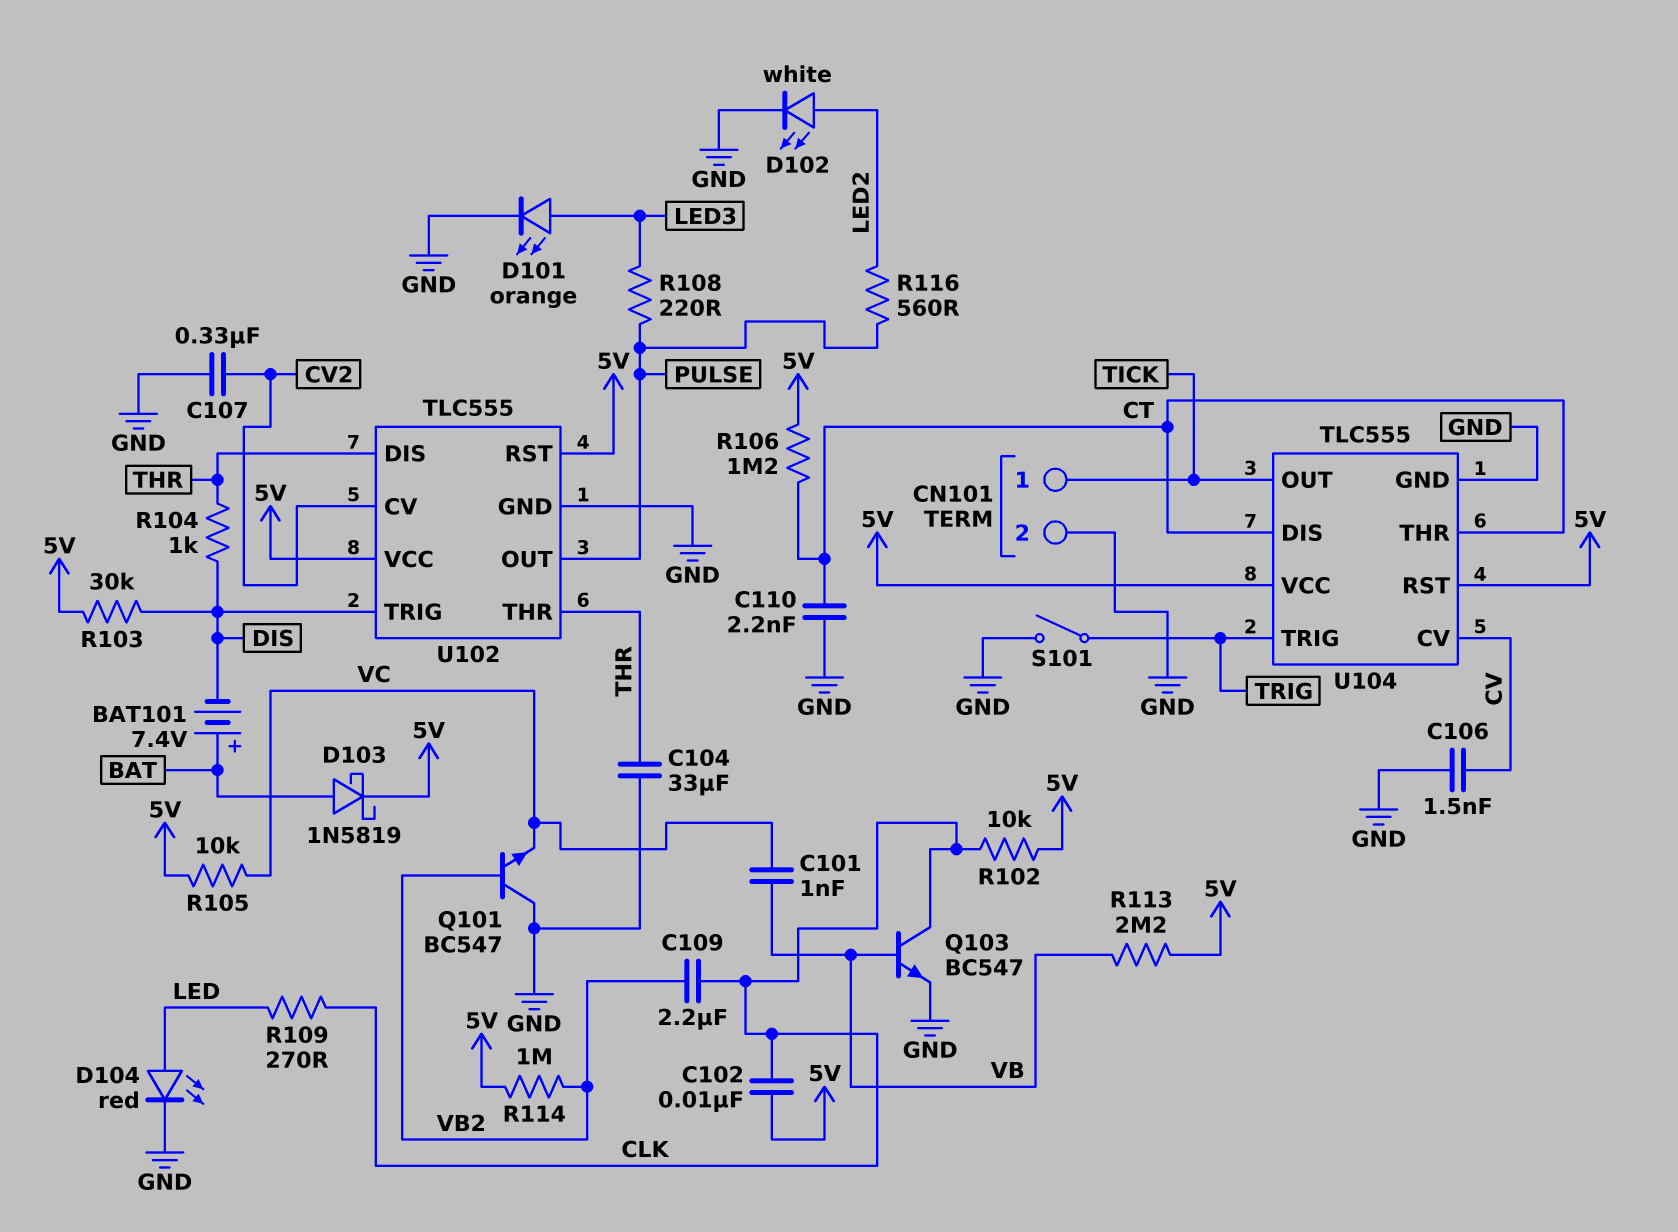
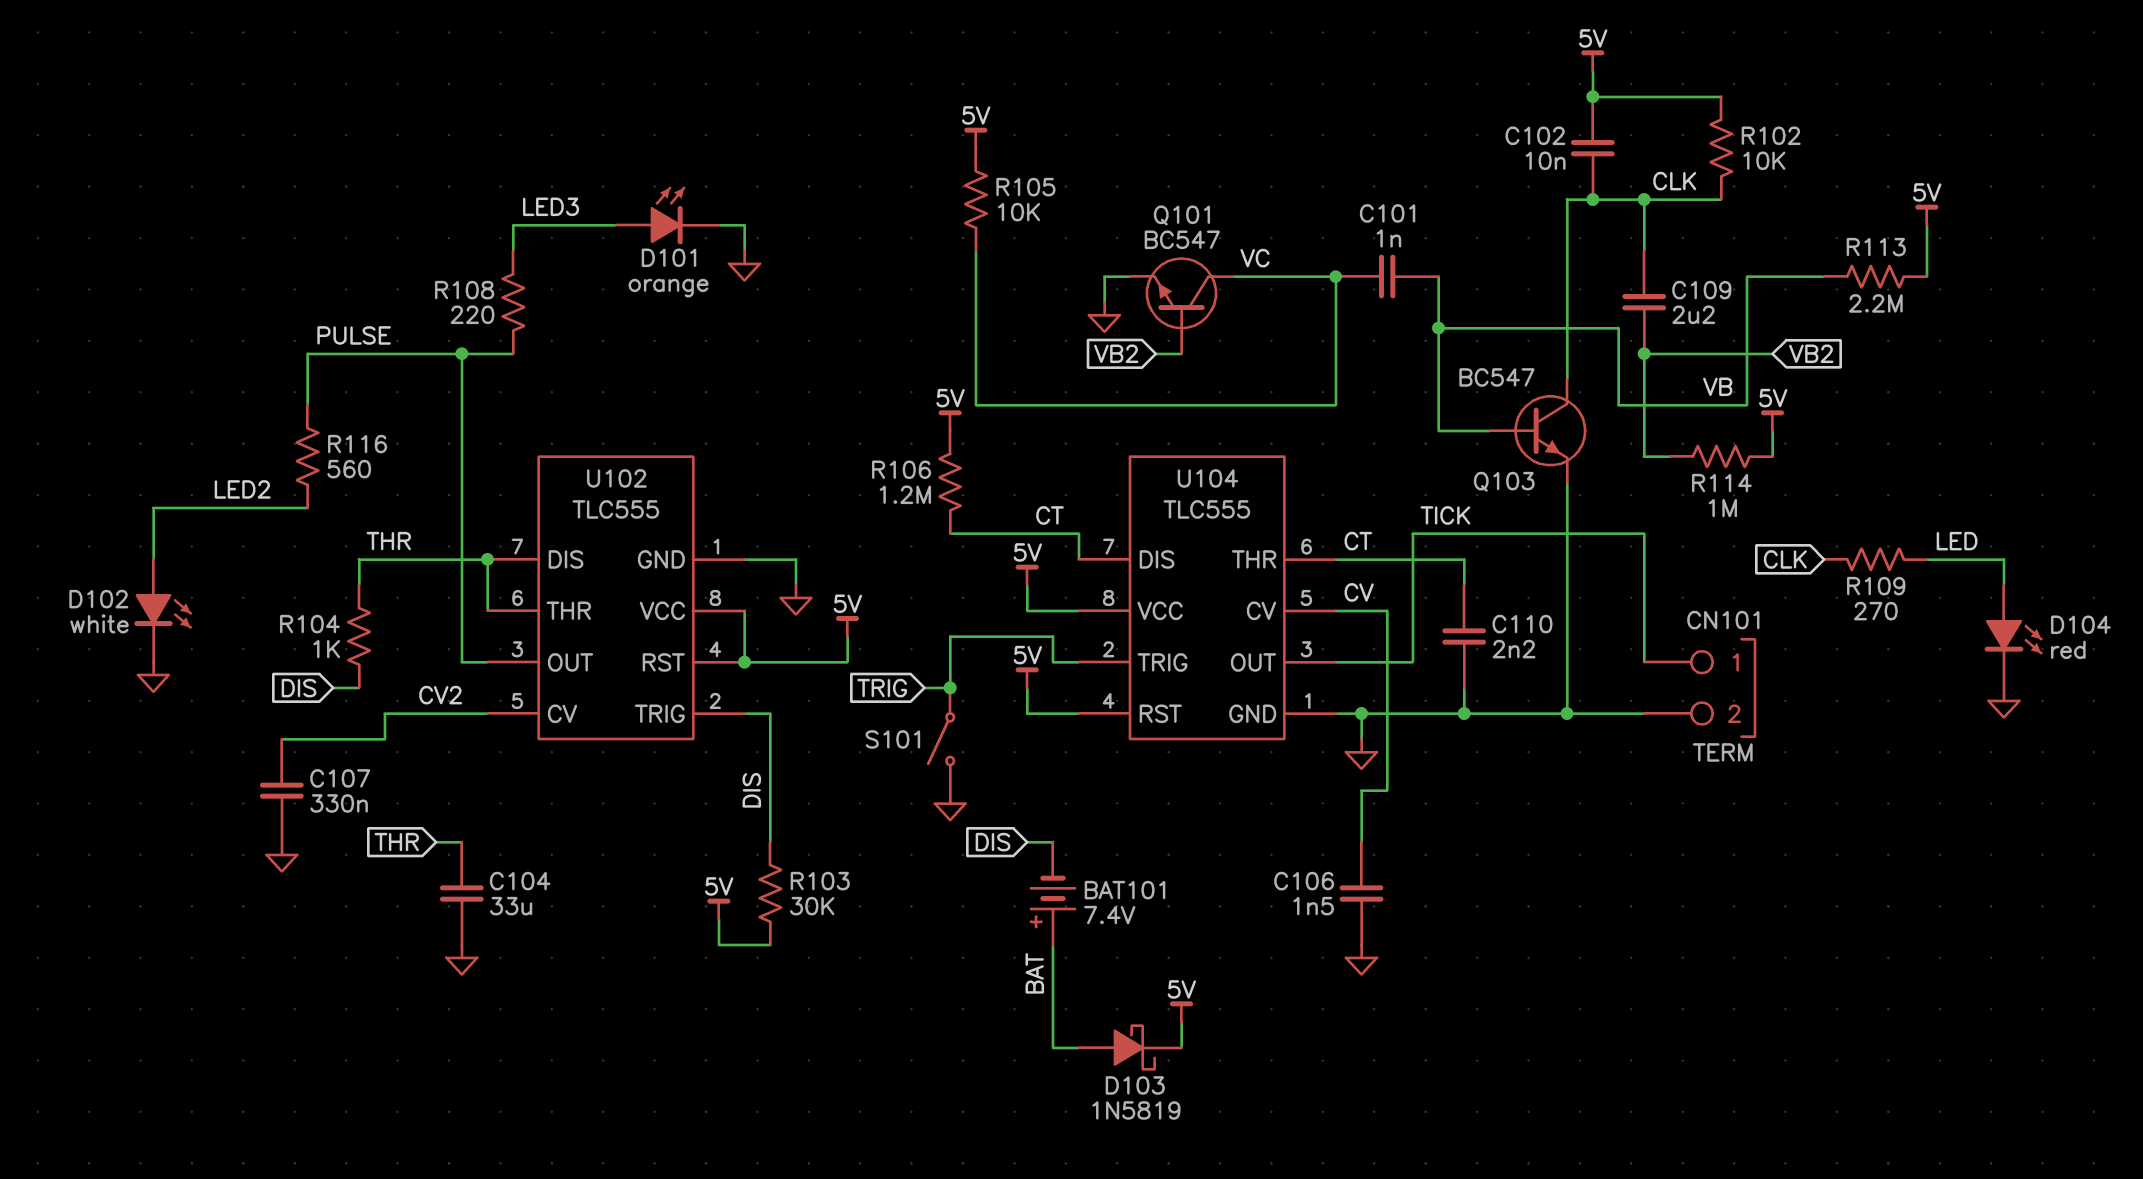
Q101: NPN BC547 (B VB2, C GND, E VC) -> NPN BC547 (B VB2, C VC, E GND)

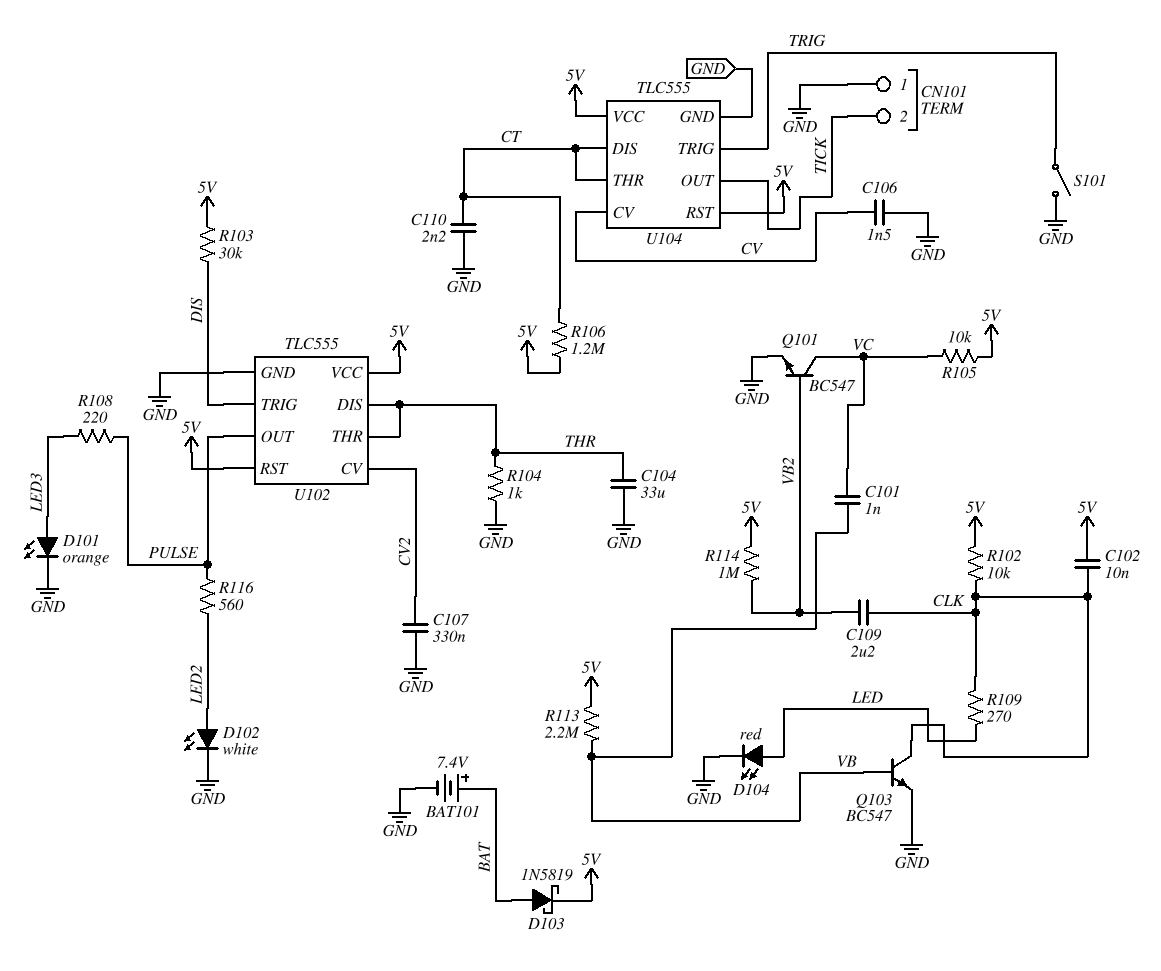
BAT101: 7.4V (plus BAT, minus DIS) -> 7.4V (plus BAT, minus GND)
CN101 pin 1: TICK -> GND
CN101 pin 2: GND -> TICK
R104: 1k (DIS, THR) -> 1k (GND, THR)

